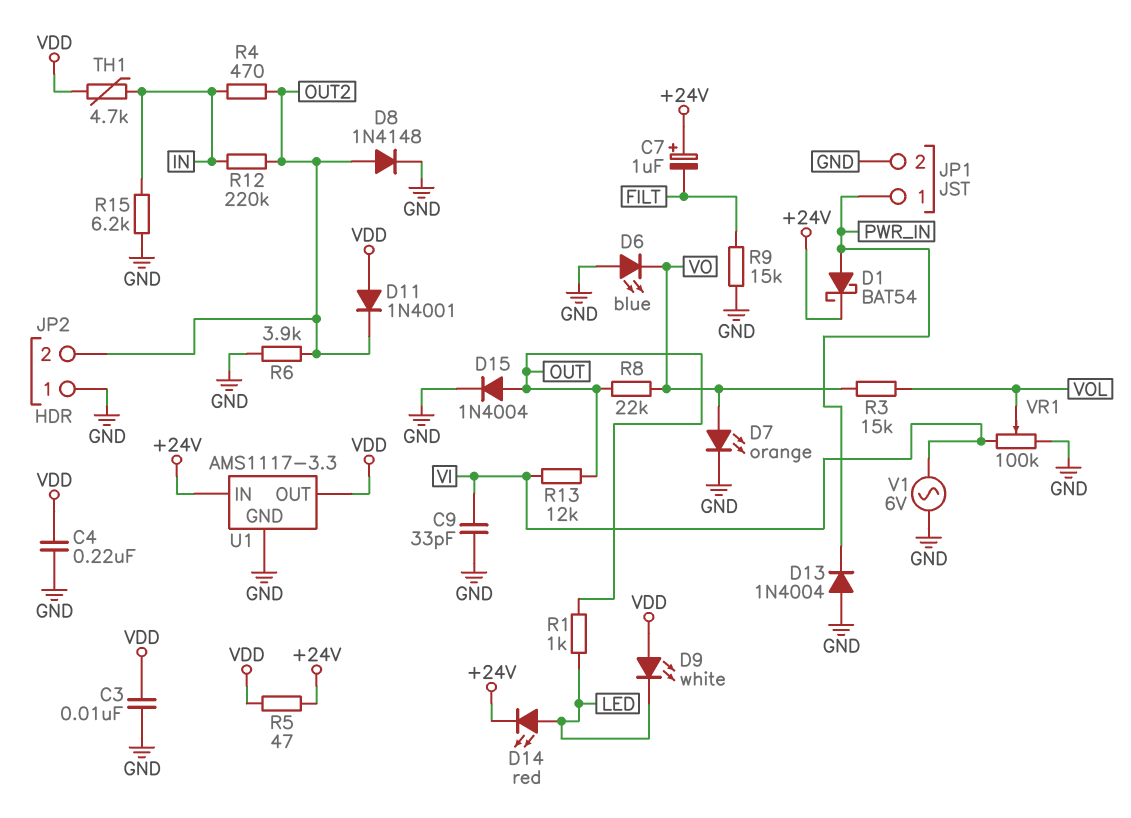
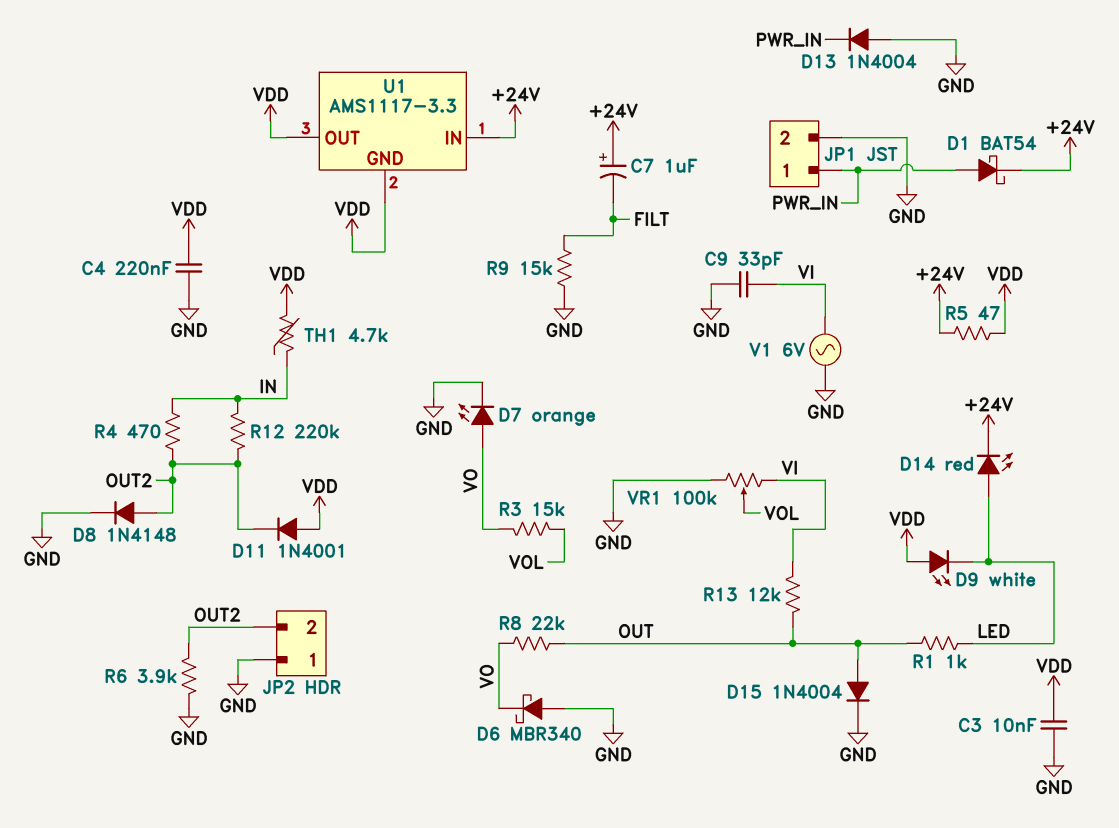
D6: LED blue (A GND, K VO) -> schottky MBR340 (A GND, K VO)
R15: 6.2k (GND, IN) -> none
U1 pin GND: GND -> VDD

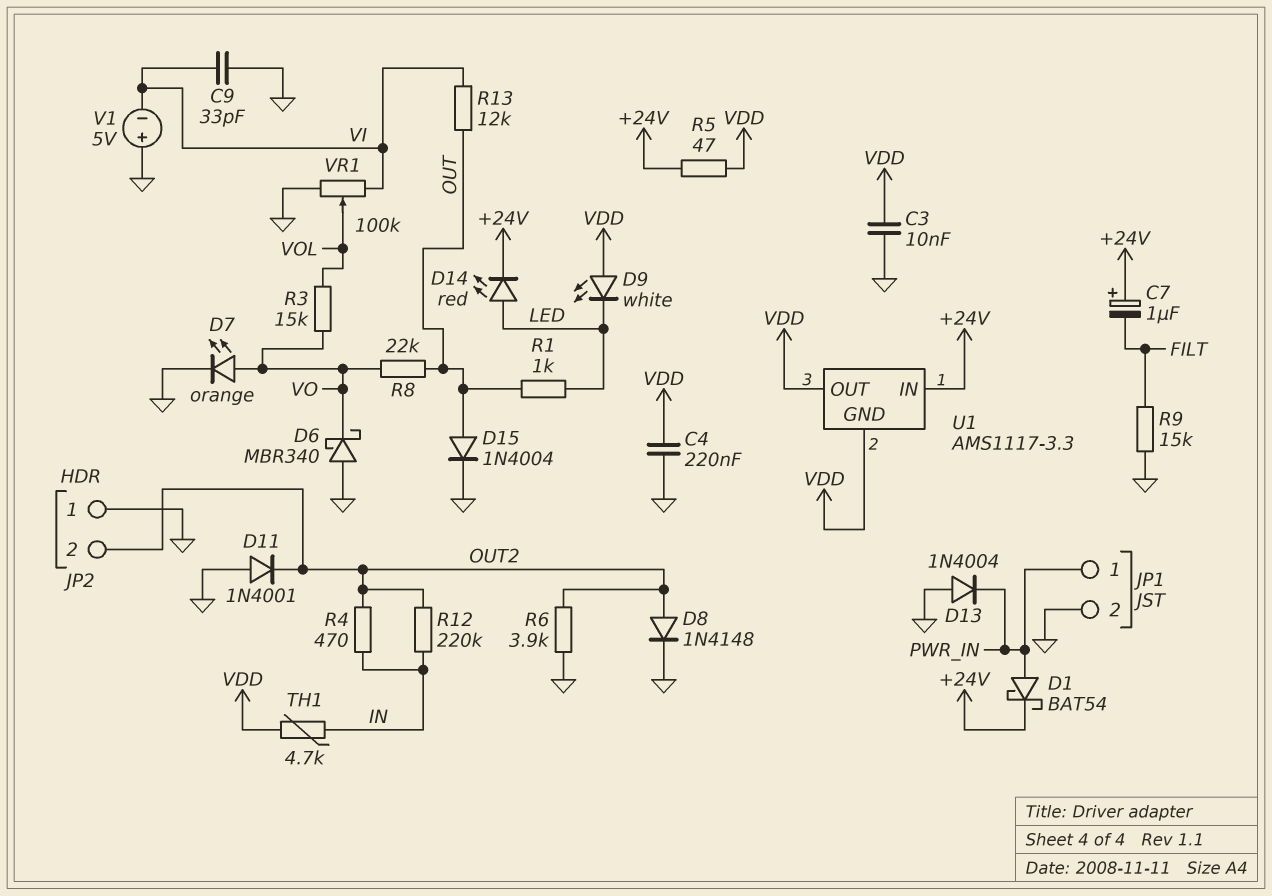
D11: diode 1N4001 (A VDD, K OUT2) -> diode 1N4001 (A GND, K OUT2)
V1: AC 6V (GND, VI) -> 5V (plus GND, minus VI)

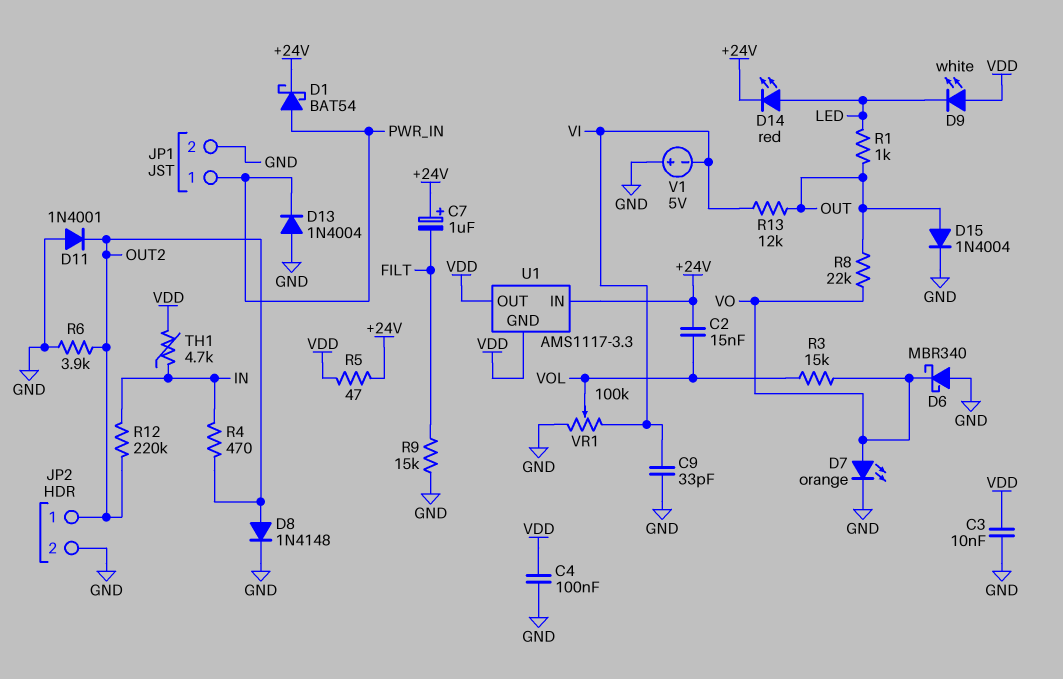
C2: none -> 15nF (+24V, VOL)
C4: 220nF (GND, VDD) -> 100nF (GND, VDD)
JP2 pin 1: GND -> OUT2
JP2 pin 2: OUT2 -> GND

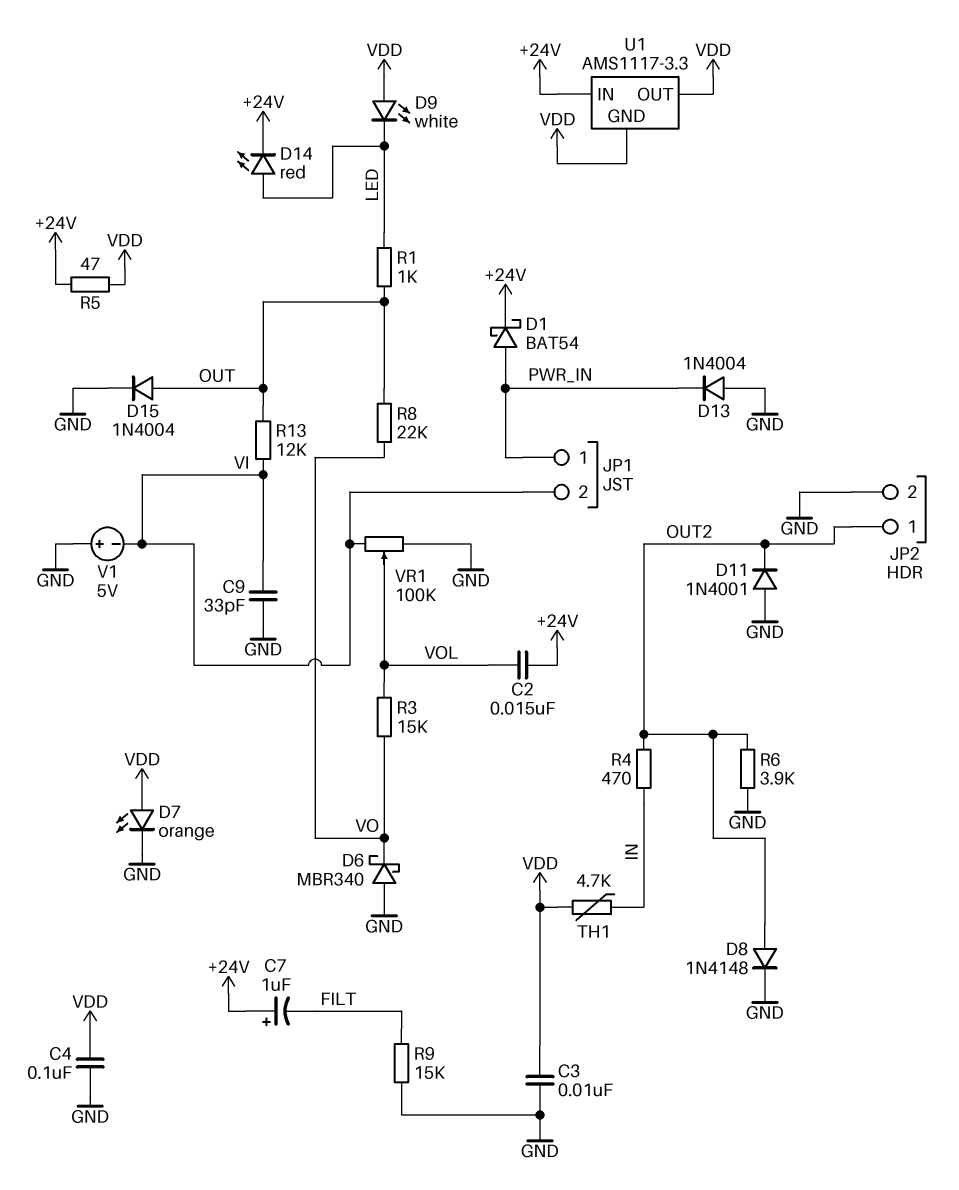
D7: LED orange (A VO, K GND) -> LED orange (A VDD, K GND)
JP1 pin 2: GND -> VI
R12: 220k (IN, OUT2) -> none

